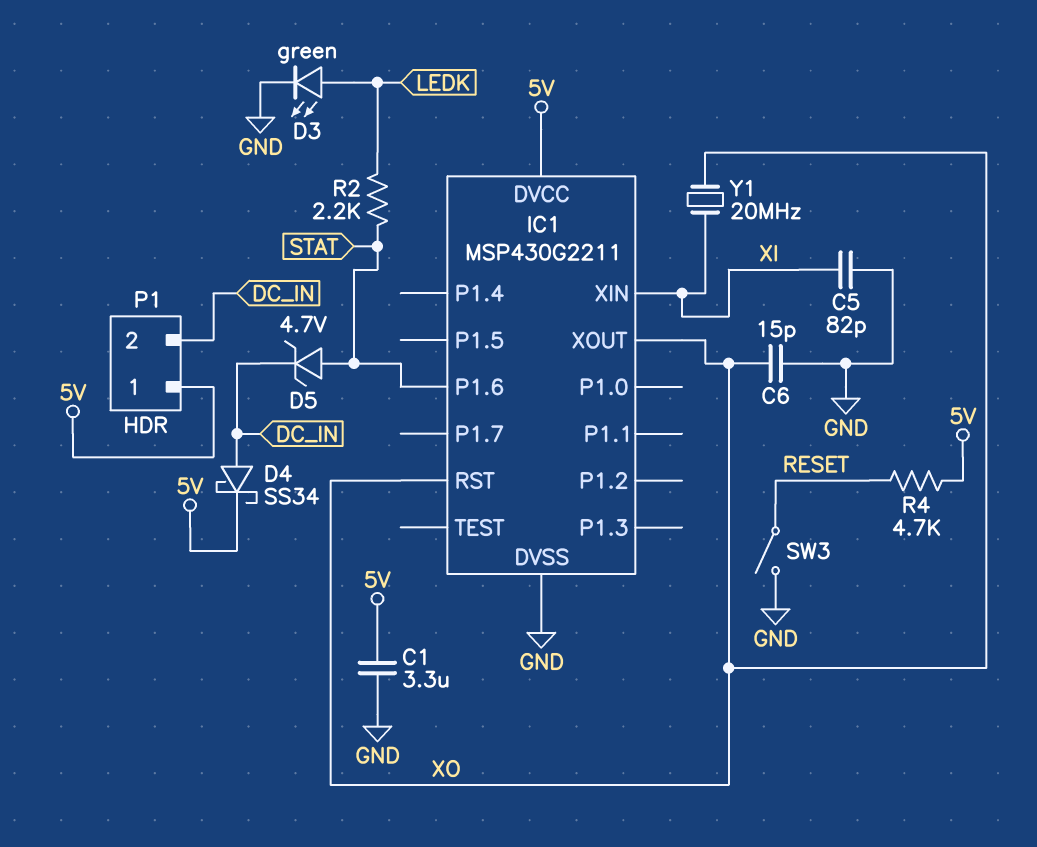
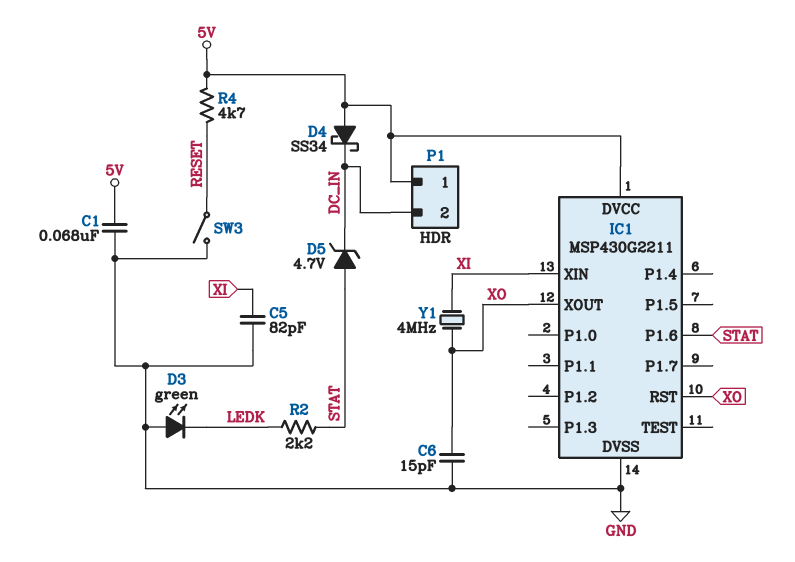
C1: 3.3uF (5V, GND) -> 68nF (5V, GND)
D3: LED green (A LEDK, K GND) -> LED green (A GND, K LEDK)
D4: schottky SS34 (A DC_IN, K 5V) -> schottky SS34 (A 5V, K DC_IN)
Y1: 20MHz (XI, XO) -> 4MHz (XI, XO)

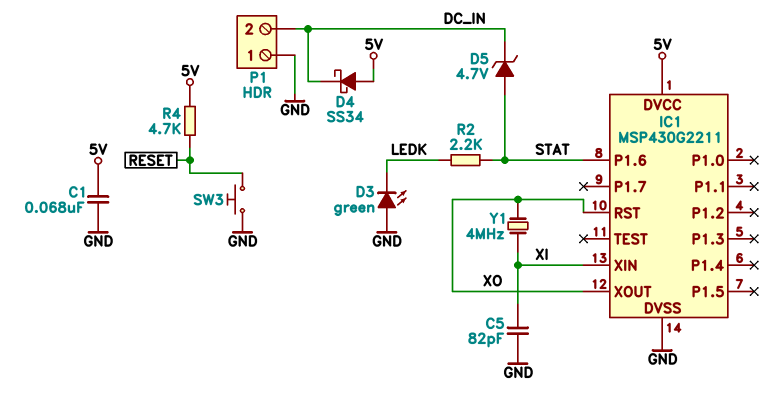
C6: 15pF (GND, XO) -> none
P1 pin 1: 5V -> GND
SW3: switch (GND, RESET) -> button (GND, RESET)

